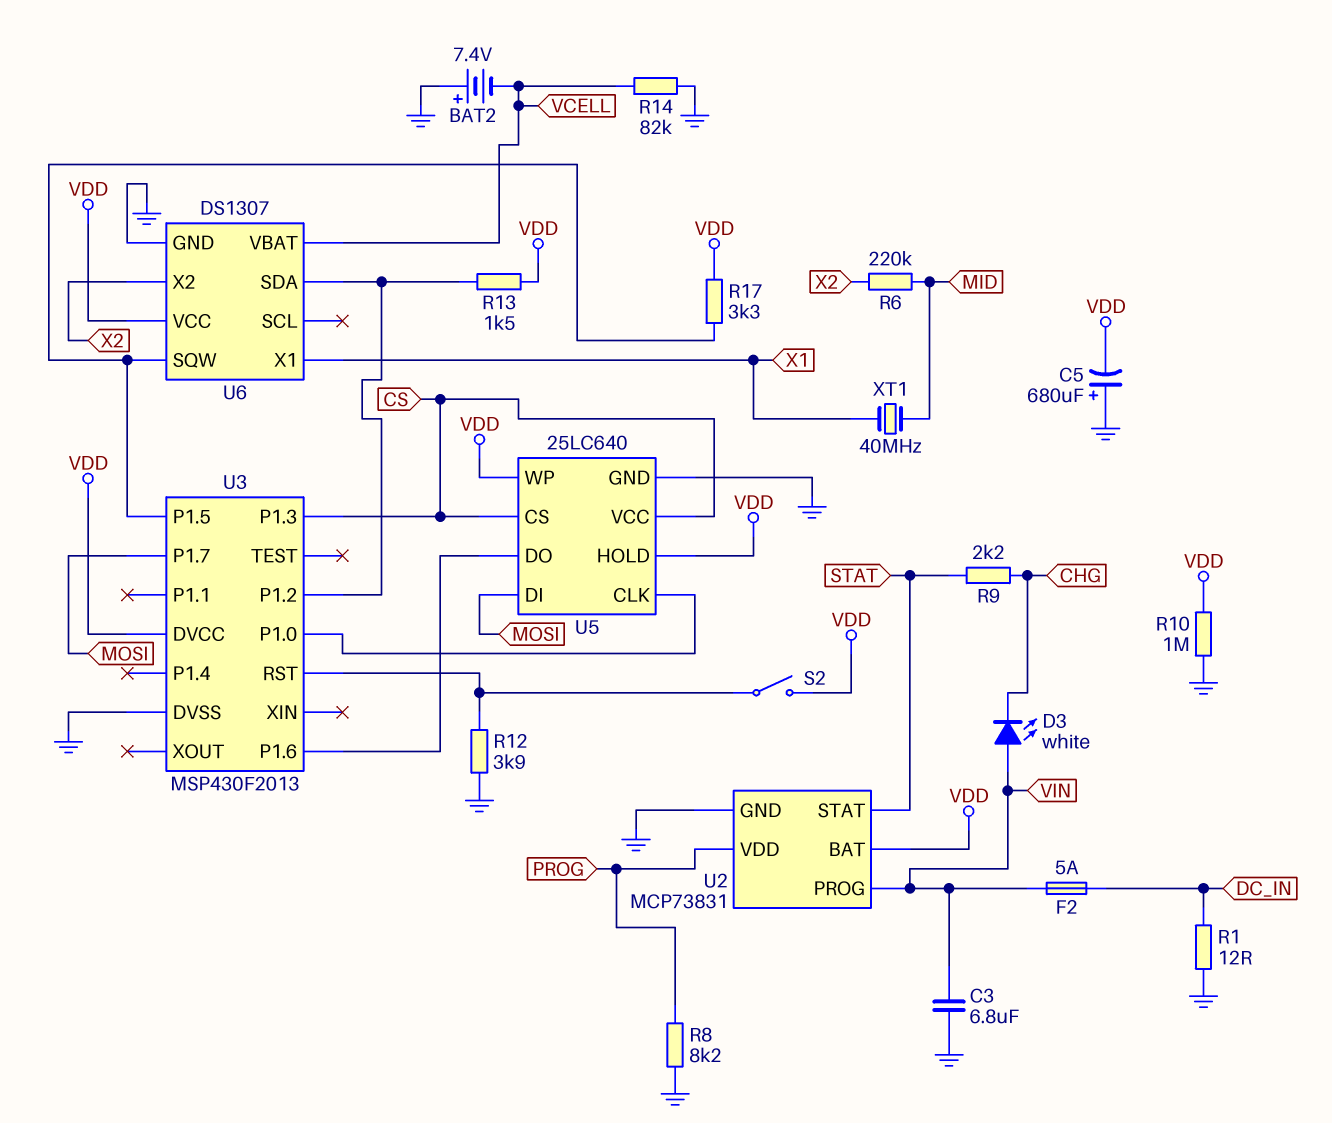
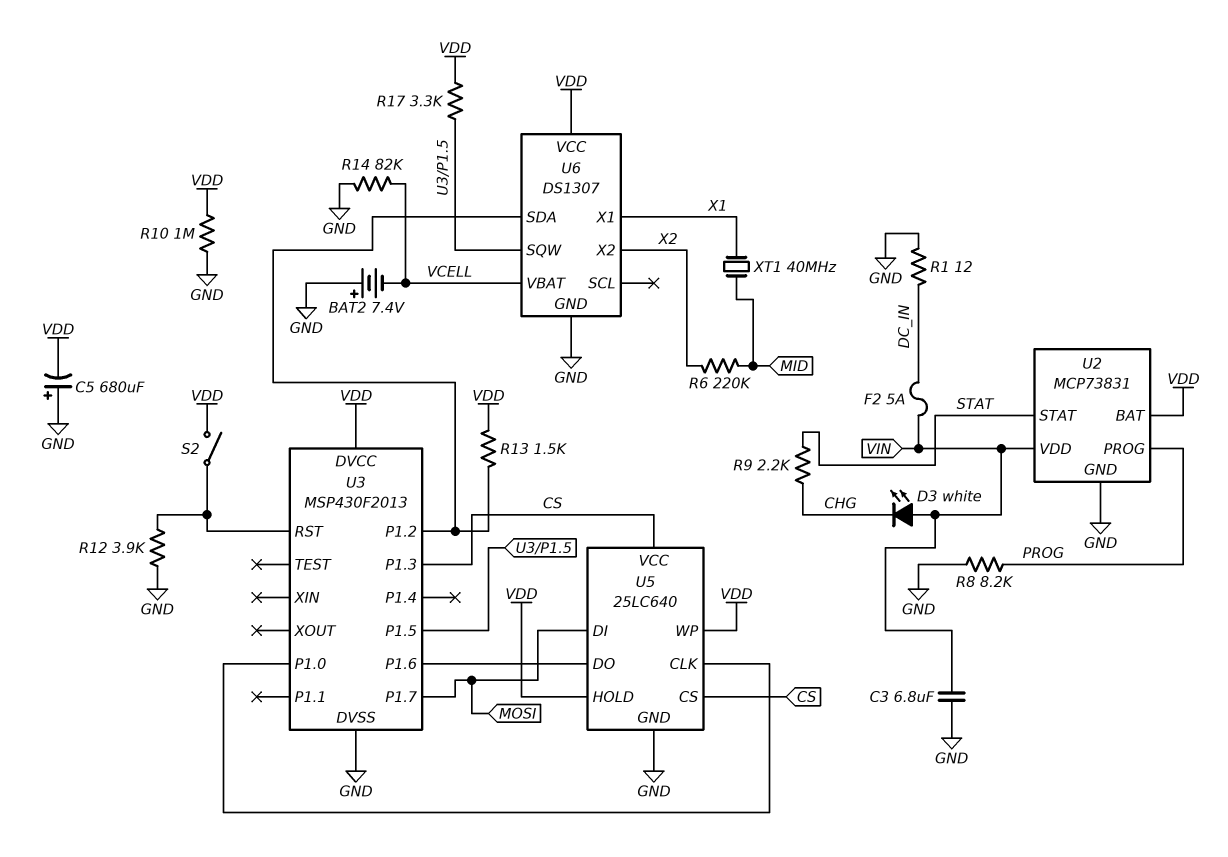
U2 pin PROG: VIN -> PROG
U2 pin VDD: PROG -> VIN

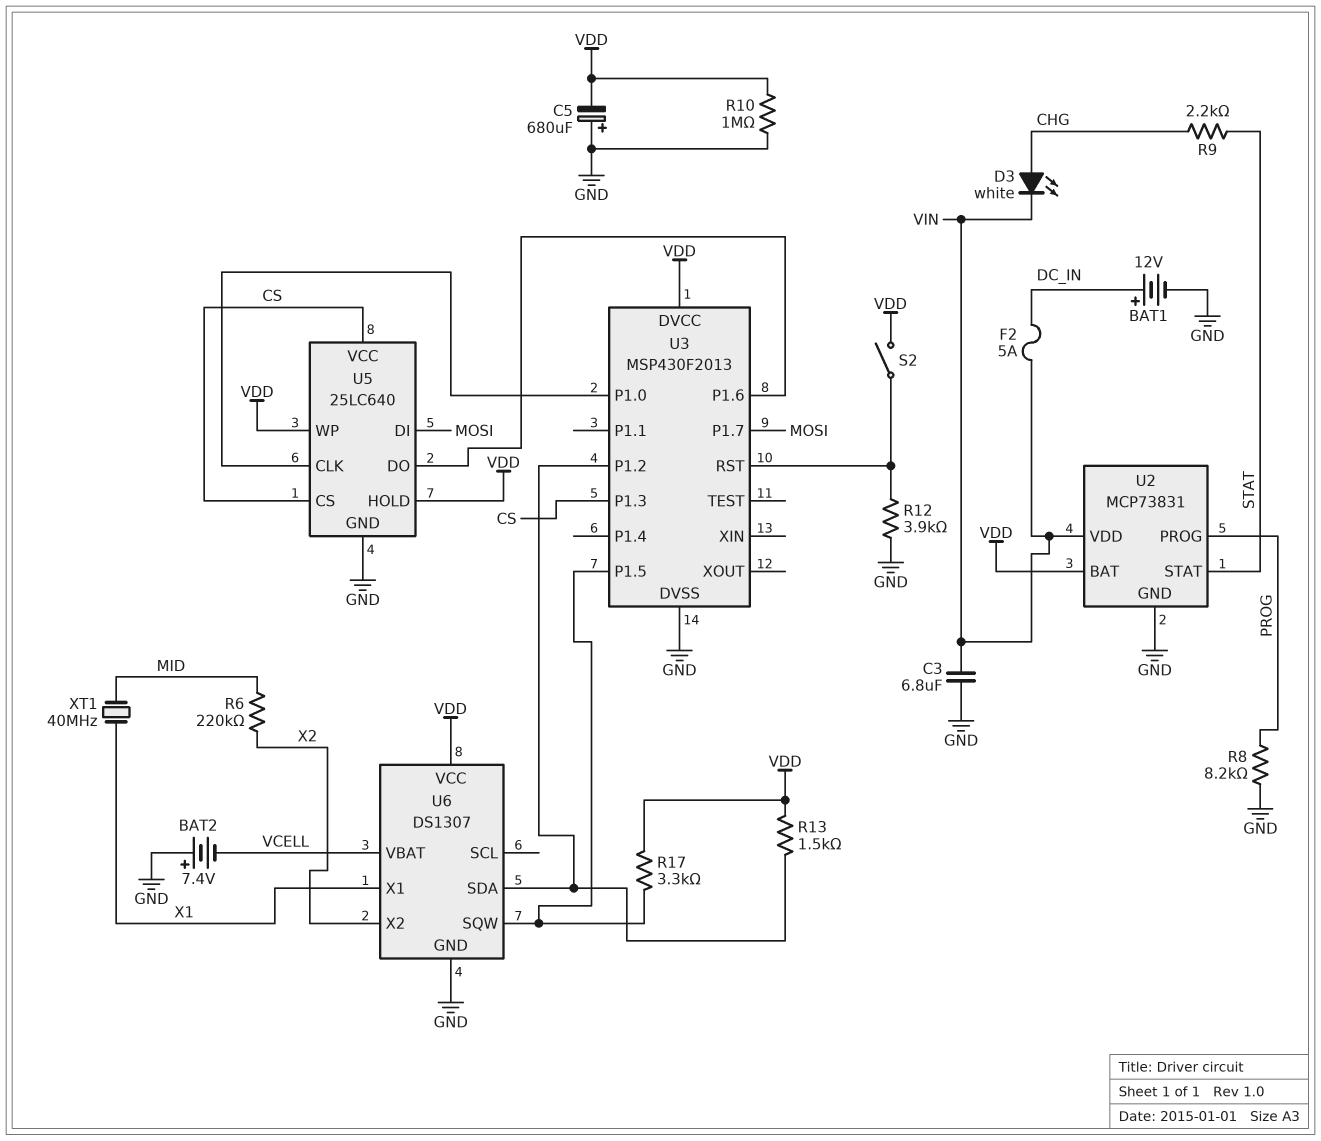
BAT1: none -> 12V (plus DC_IN, minus GND)
D3: LED white (A VIN, K CHG) -> LED white (A CHG, K VIN)
R1: 12 (DC_IN, GND) -> none
R14: 82k (GND, VCELL) -> none

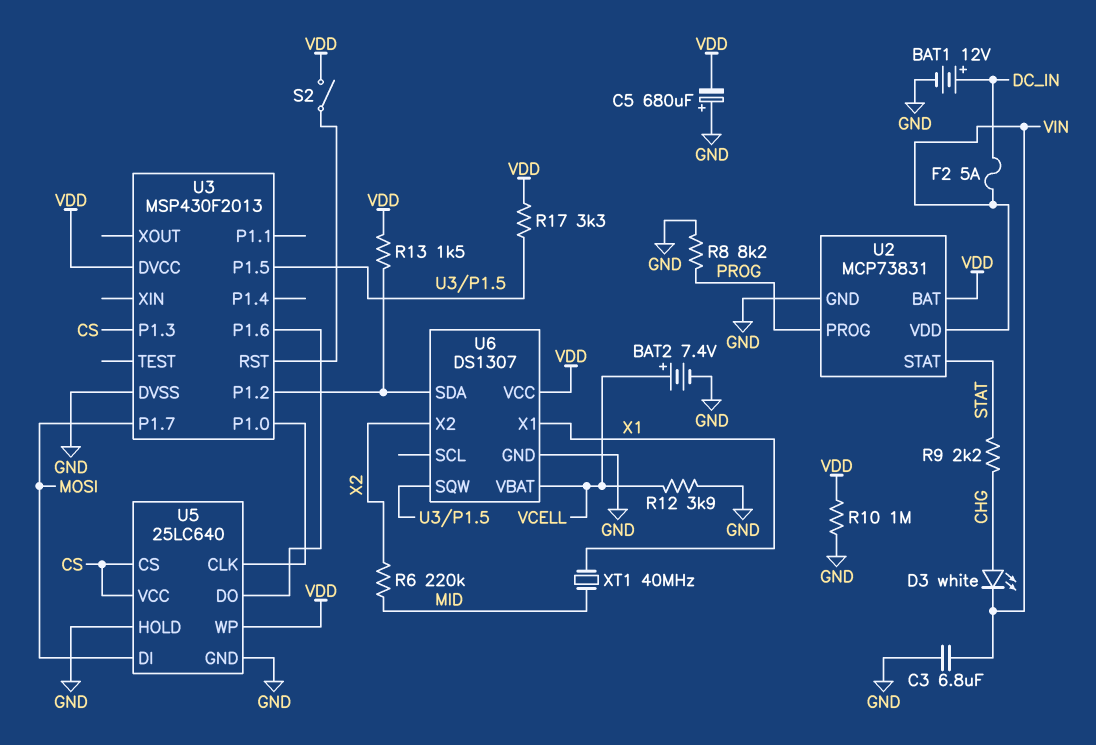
BAT2: 7.4V (plus GND, minus VCELL) -> 7.4V (plus VCELL, minus GND)
R12: 3.9k (GND, U3/RST) -> 3.9k (GND, VCELL)
U5 pin HOLD: VDD -> GND

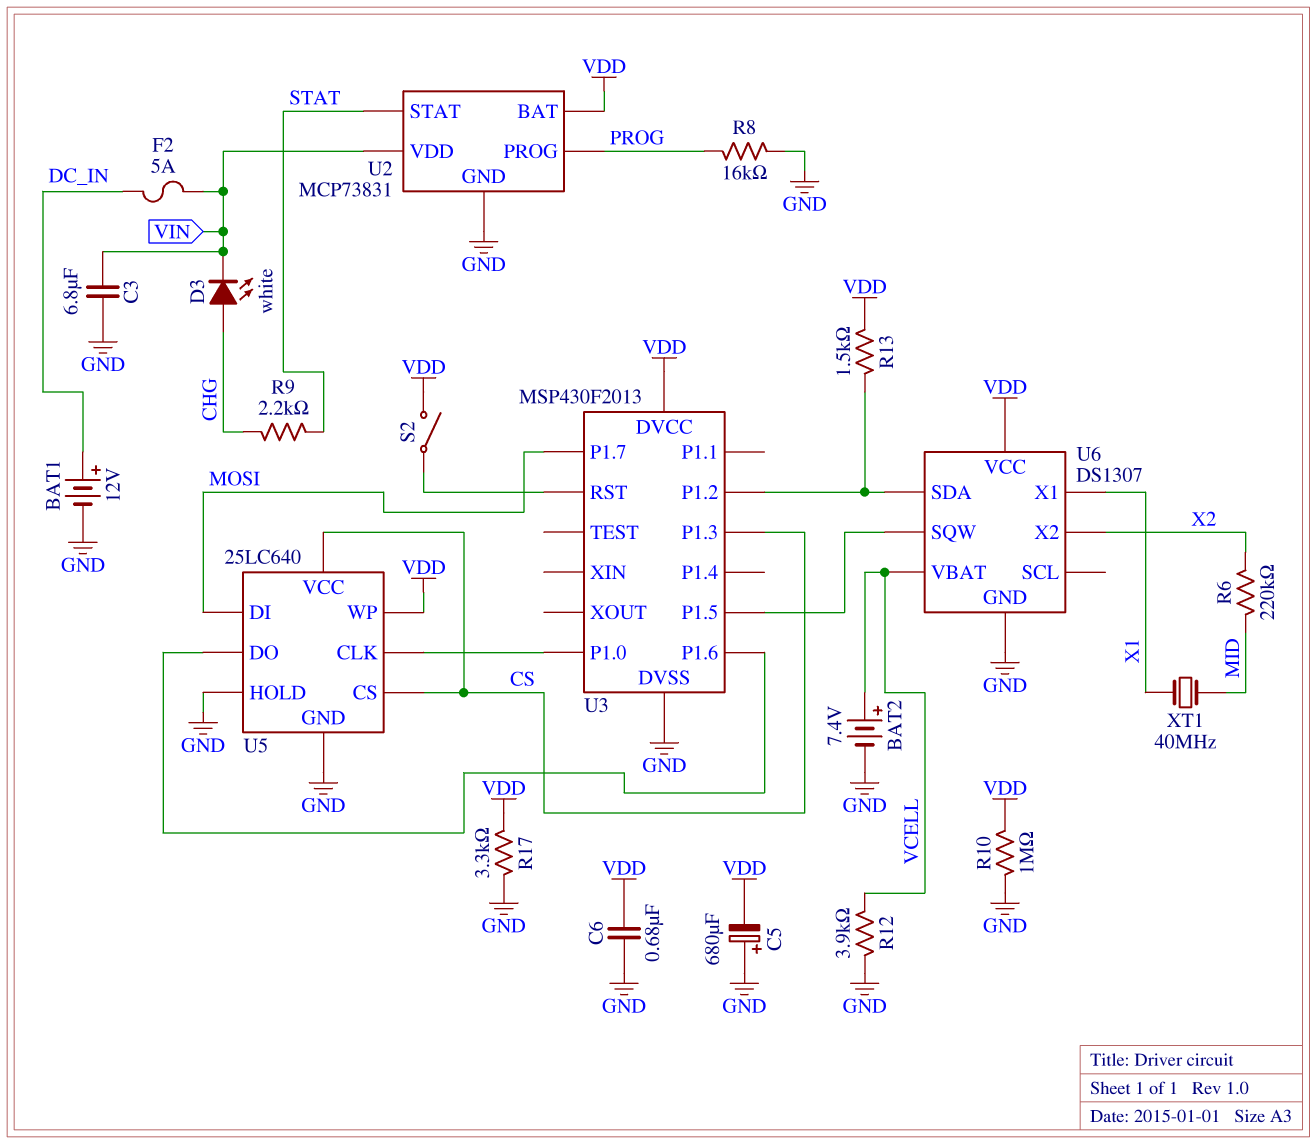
C6: none -> 680nF (GND, VDD)
R8: 8.2k (GND, PROG) -> 16k (GND, PROG)
R17: 3.3k (U3/P1.5, VDD) -> 3.3k (GND, VDD)

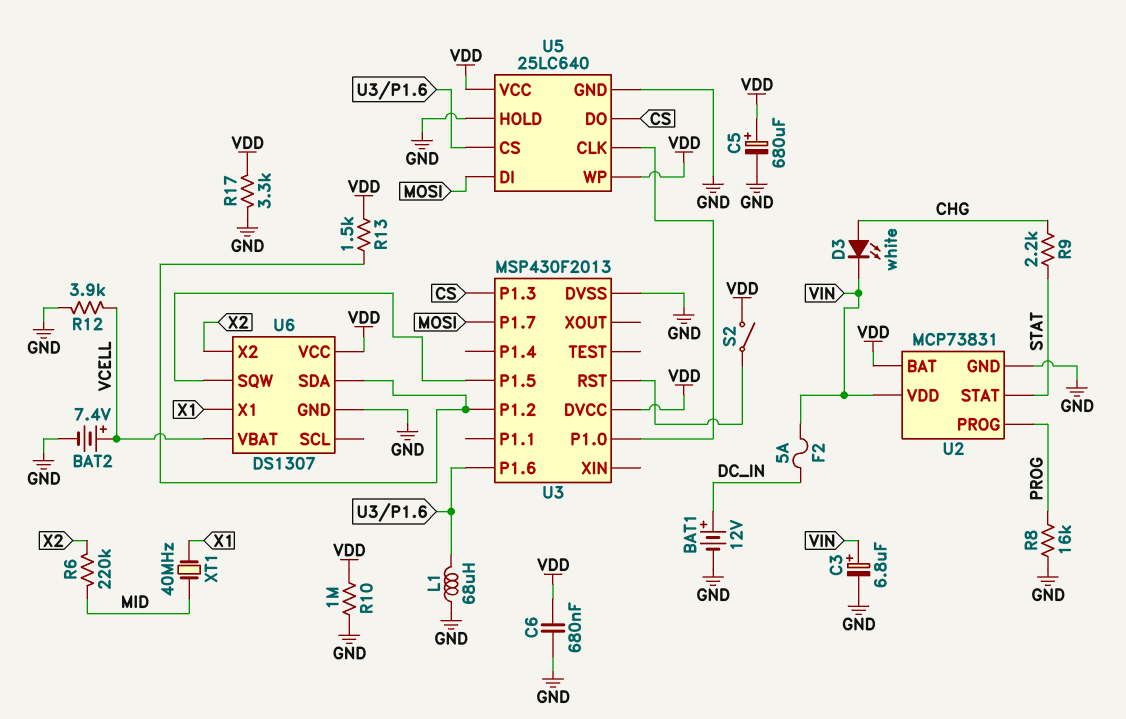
C3: 6.8uF (GND, VIN) -> 6.8uF (plus VIN, minus GND)
C5: 680uF (plus GND, minus VDD) -> 680uF (plus VDD, minus GND)
L1: none -> 68uH (GND, U3/P1.6)
U5 pin CS: CS -> U3/P1.6
U5 pin DO: U3/P1.6 -> CS
U5 pin VCC: CS -> VDD

